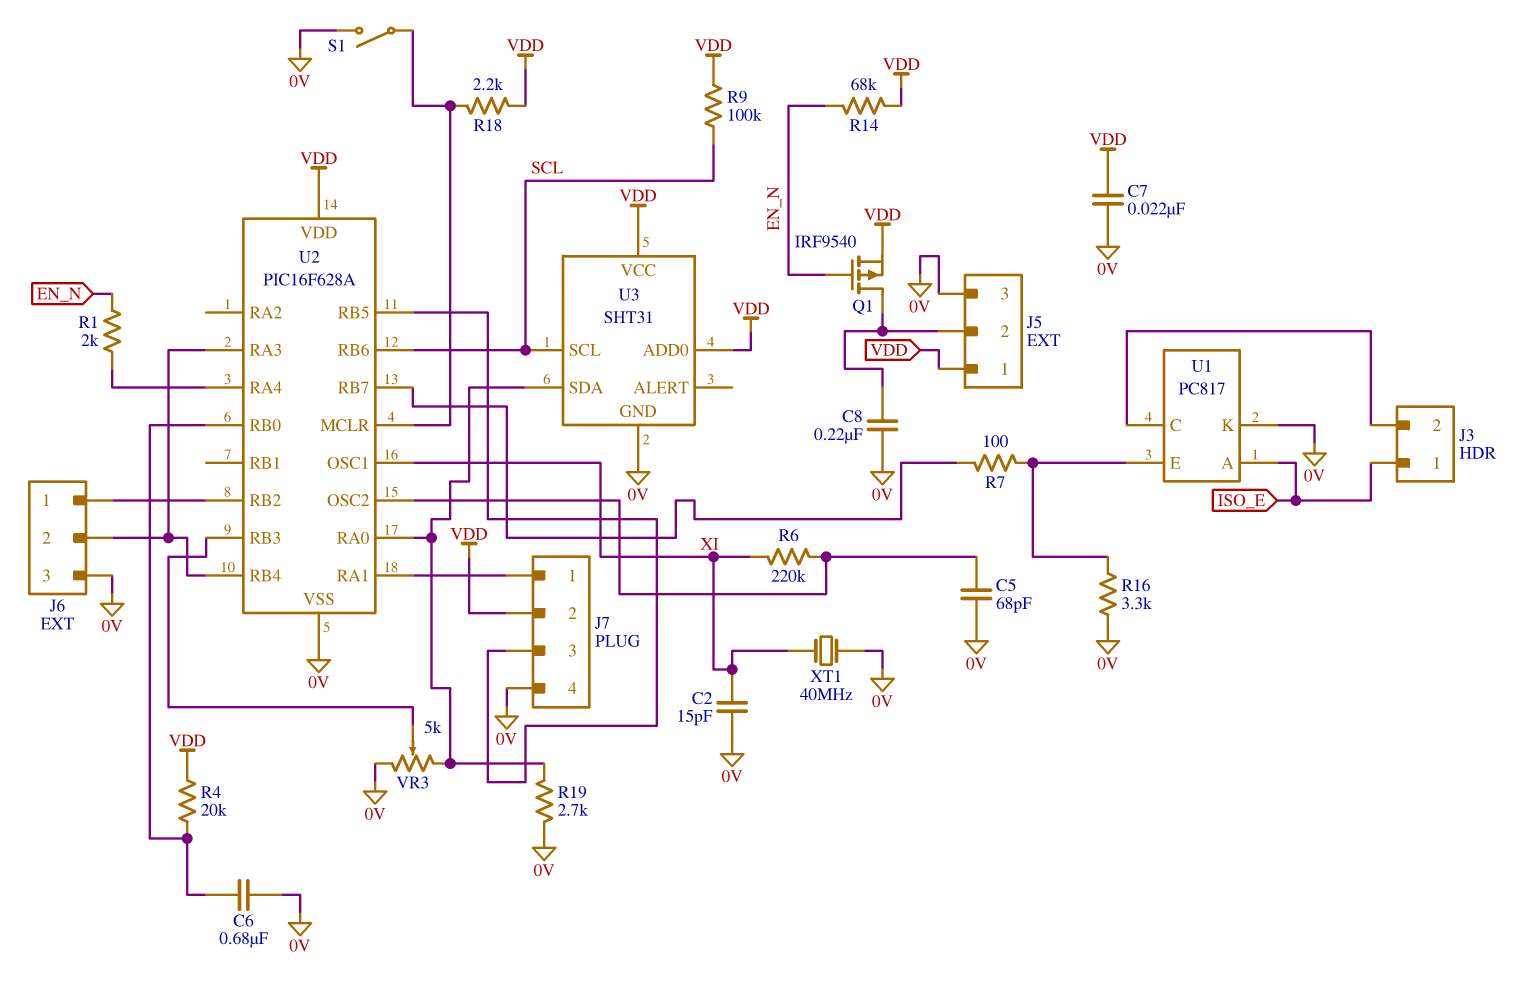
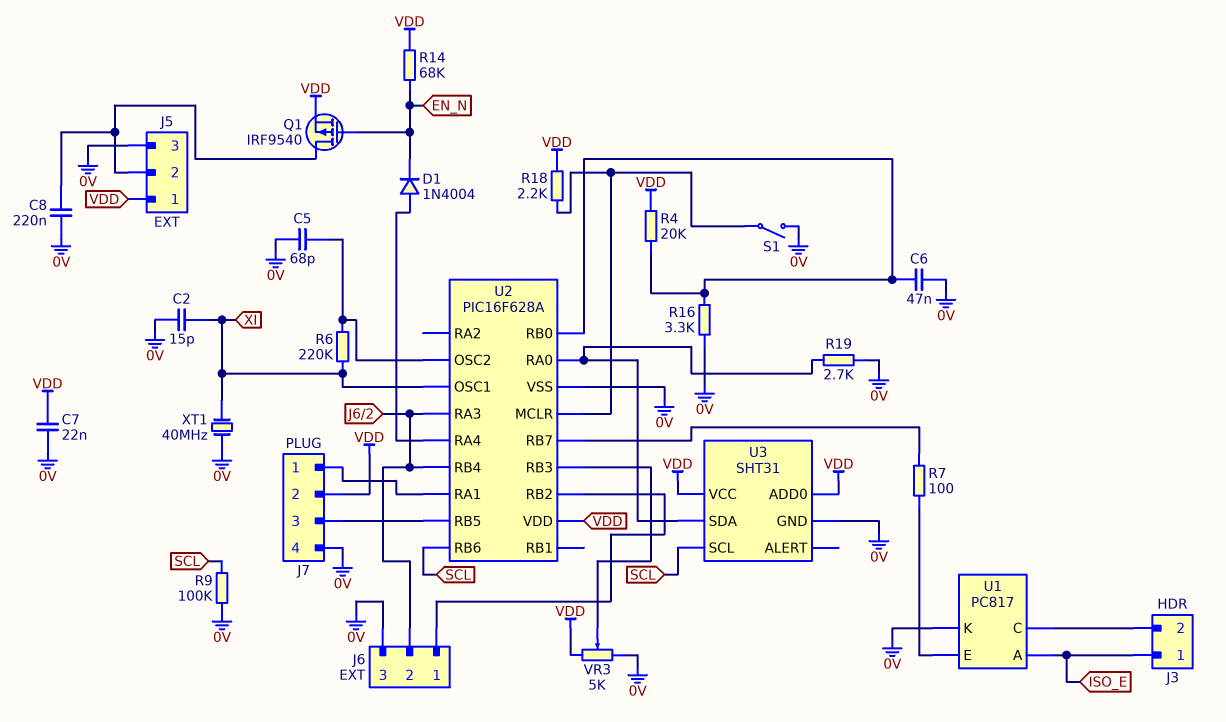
C6: 680nF (0V, U2/RB0) -> 47nF (0V, U2/RB0)
D1: none -> diode 1N4004 (A U2/RA4, K EN_N)
R1: 2k (EN_N, U2/RA4) -> none
R9: 100k (SCL, VDD) -> 100k (0V, SCL)
R16: 3.3k (0V, U1/E) -> 3.3k (0V, U2/RB0)
VR3: 5k (0V, U2/RA0, wiper U2/RB3) -> 5k (0V, VDD, wiper U2/RB3)

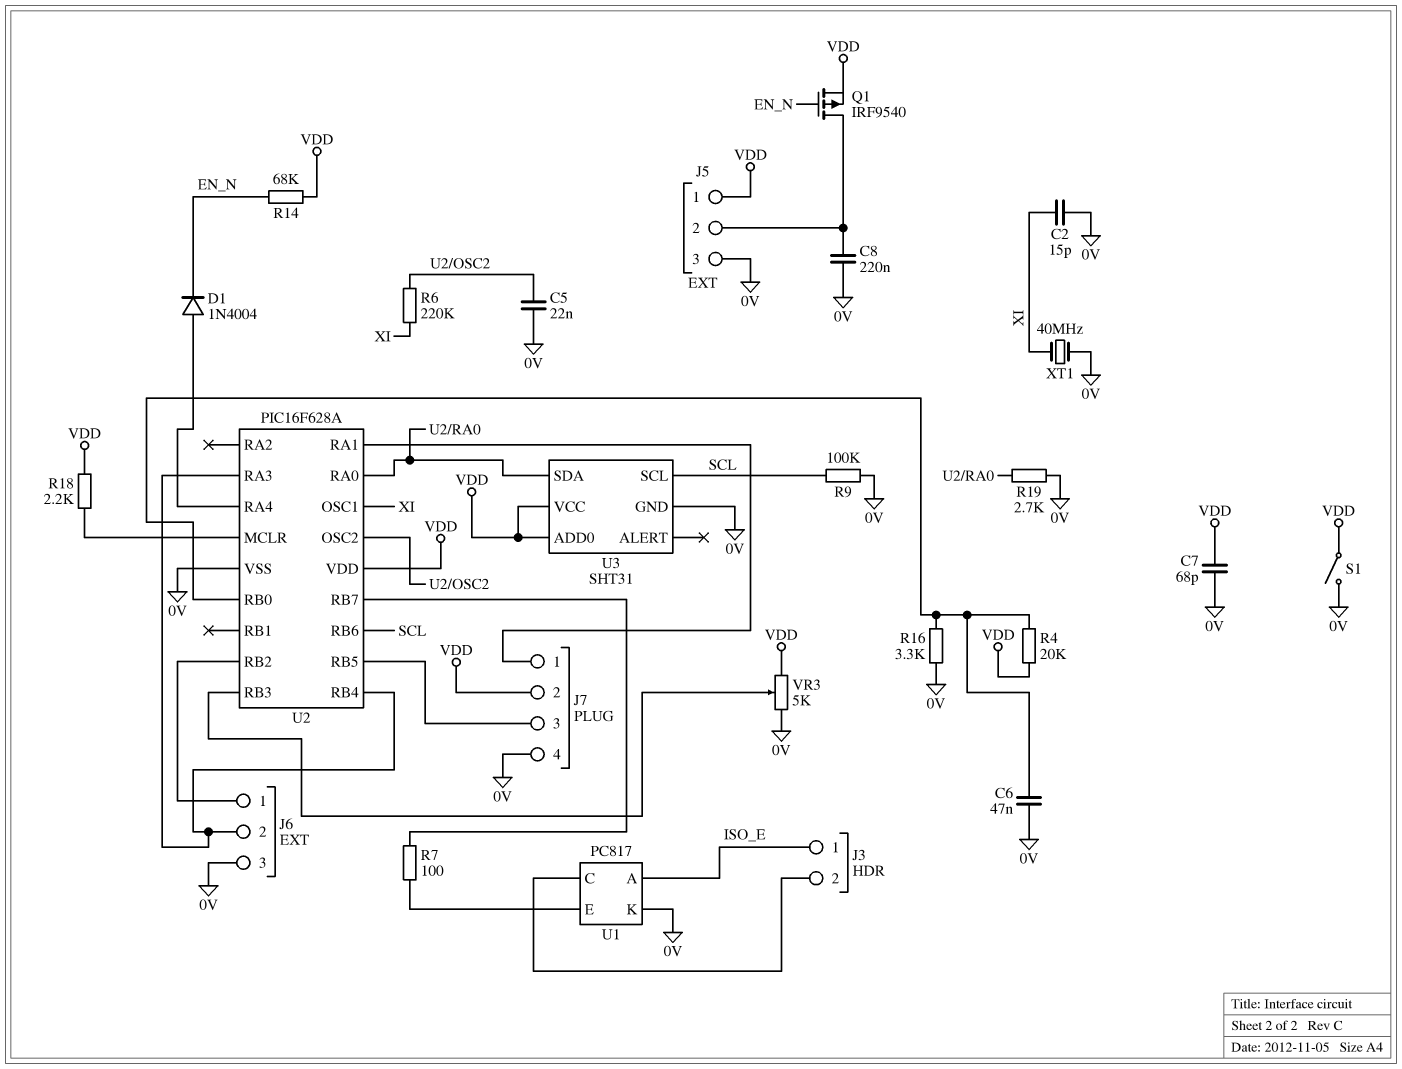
C5: 68pF (0V, U2/OSC2) -> 22nF (0V, U2/OSC2)
C7: 22nF (0V, VDD) -> 68pF (0V, VDD)
S1: switch (0V, U2/MCLR) -> switch (0V, VDD)

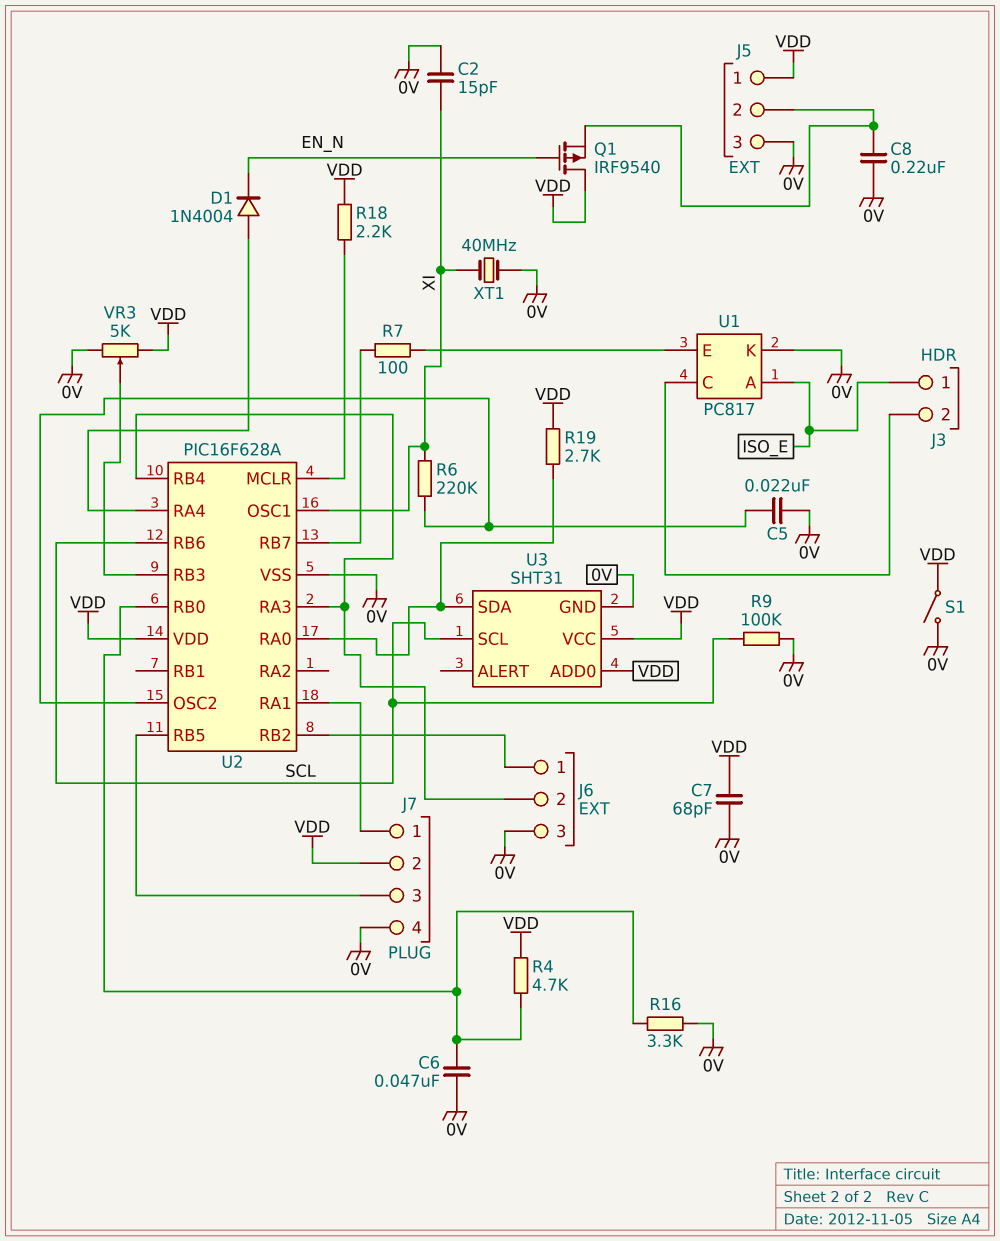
Q1: PMOS IRF9540 (G EN_N, D J5/2, S VDD) -> PMOS IRF9540 (G EN_N, D VDD, S J5/2)
R4: 20k (U2/RB0, VDD) -> 4.7k (U2/RB0, VDD)
R14: 68k (EN_N, VDD) -> none
R19: 2.7k (0V, U2/RA0) -> 2.7k (U2/RA0, VDD)

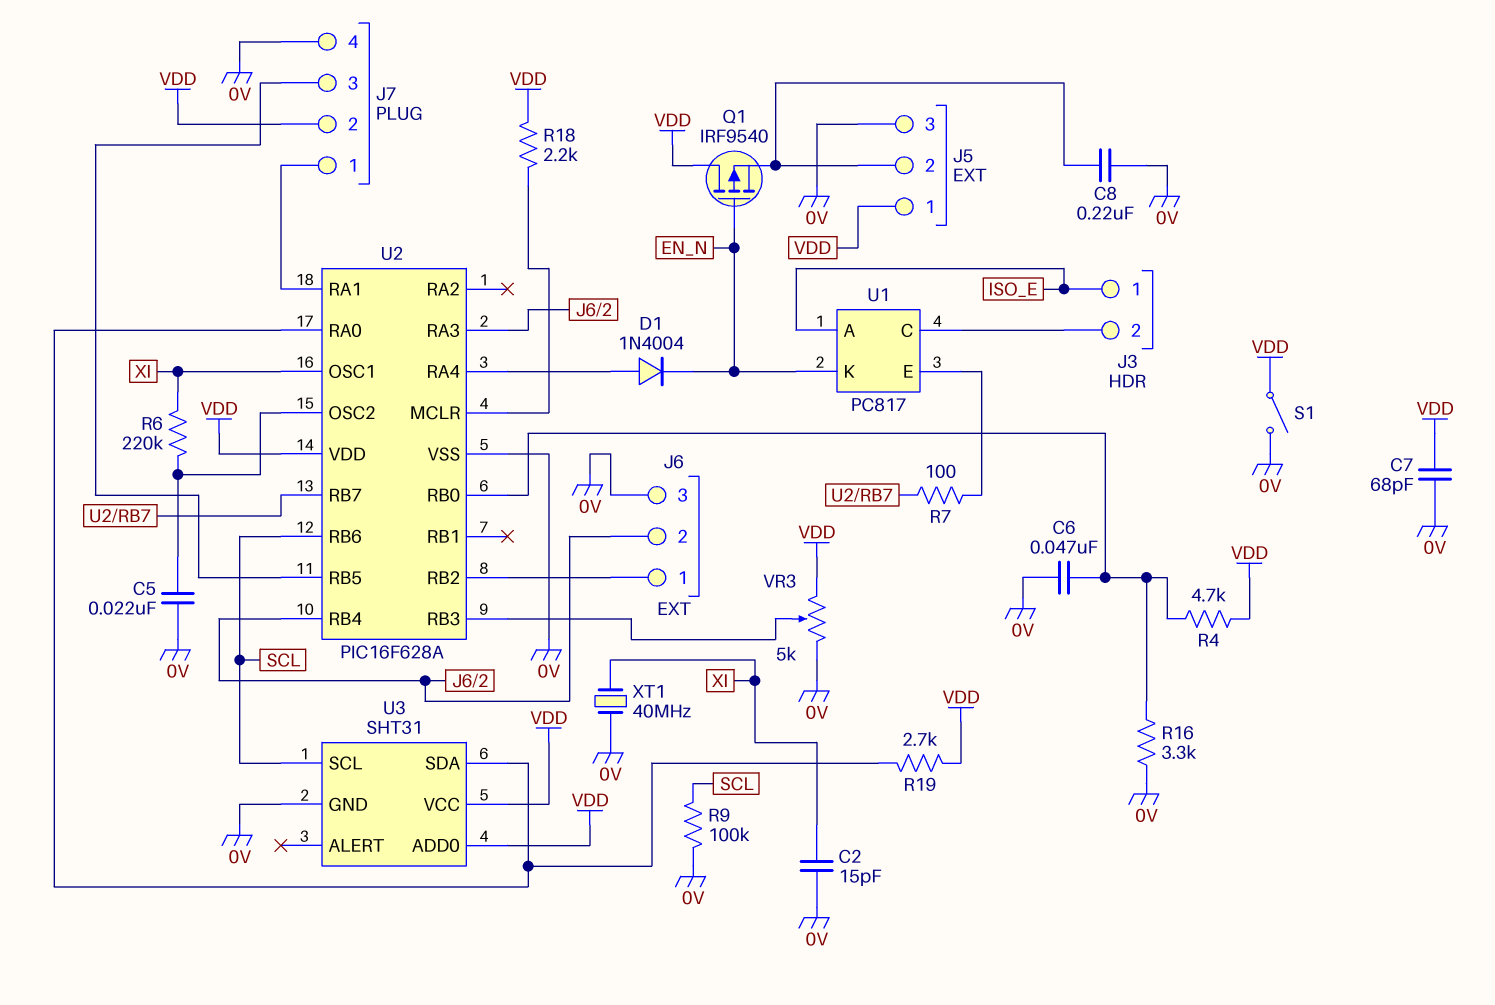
U1 pin K: 0V -> EN_N

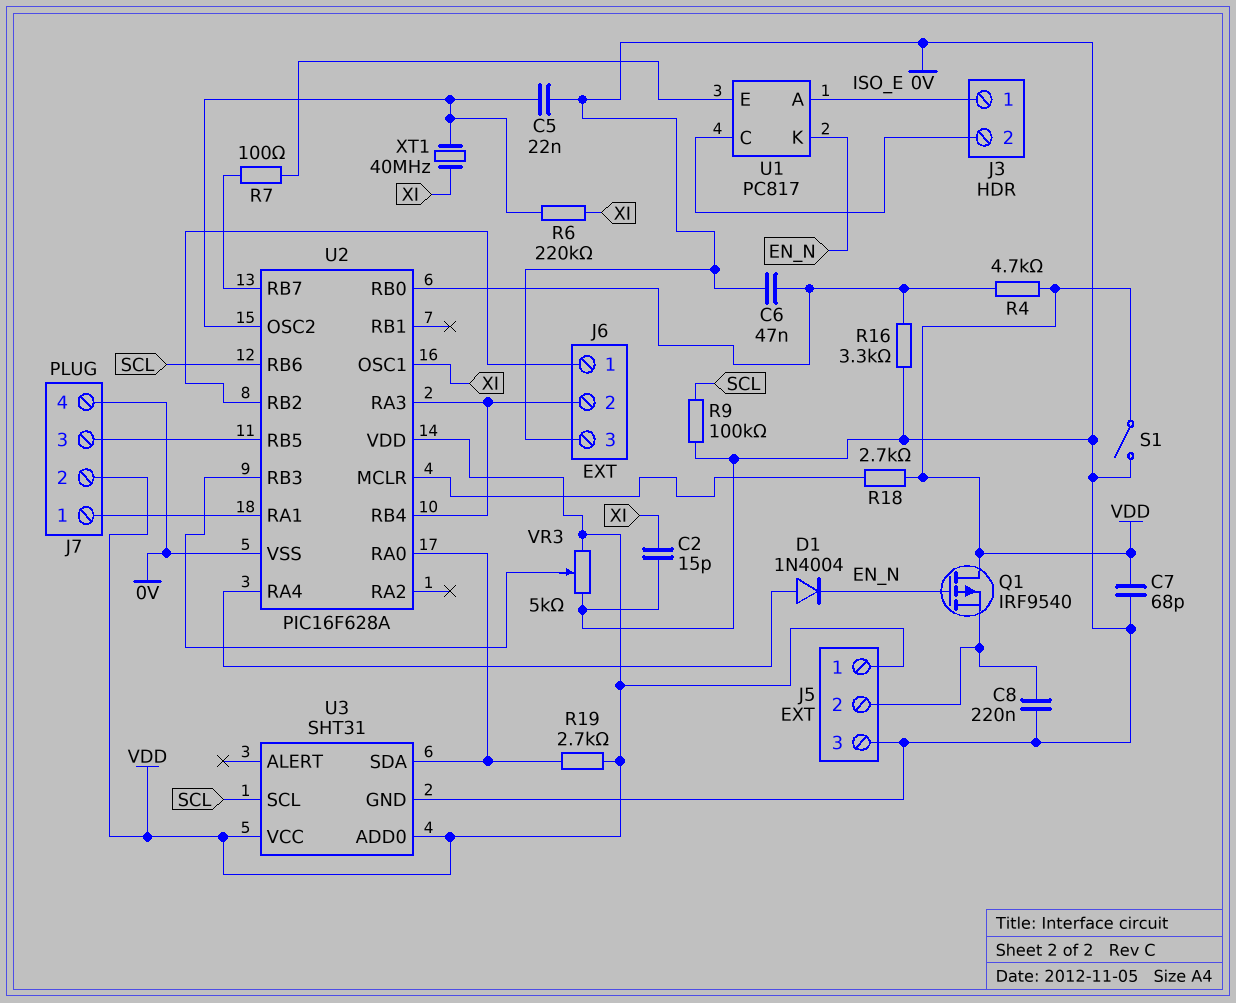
R18: 2.2k (U2/MCLR, VDD) -> 2.7k (U2/MCLR, VDD)
XT1: 40MHz (0V, XI) -> 40MHz (U2/OSC2, XI)

